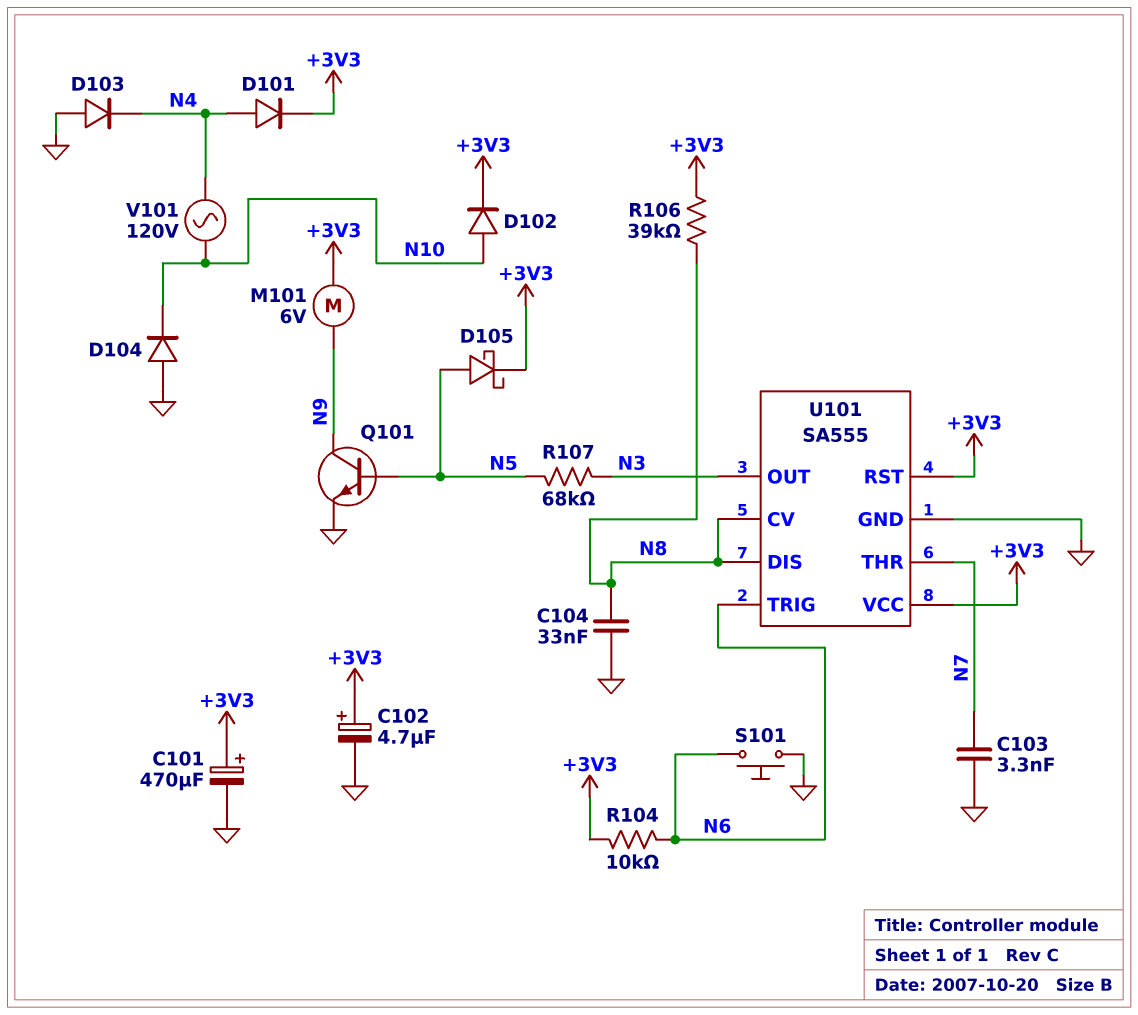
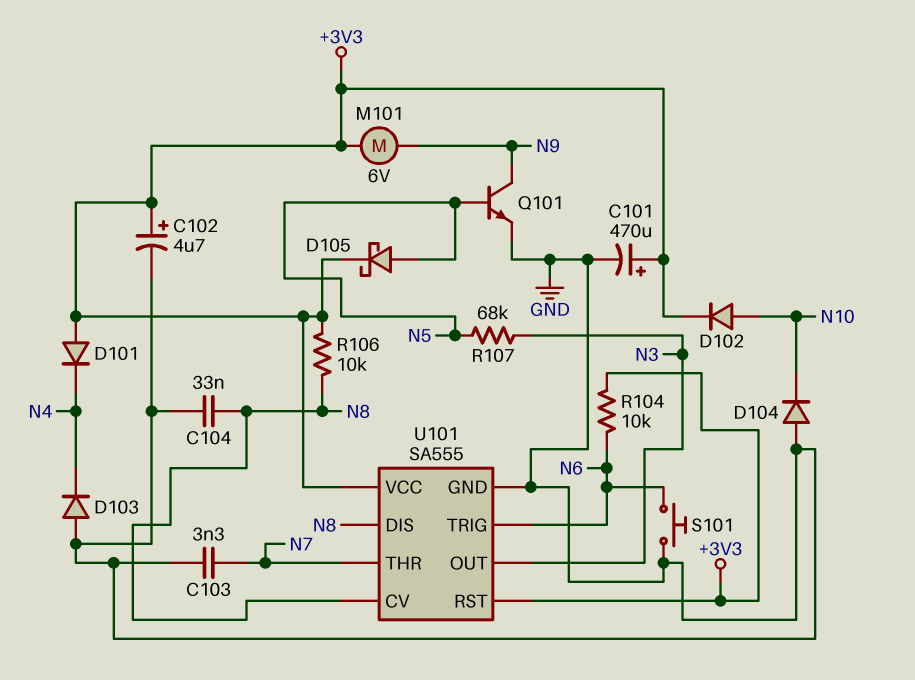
D101: diode (A N4, K +3V3) -> diode (A +3V3, K N4)
R106: 39k (+3V3, N8) -> 10k (+3V3, N8)
V101: AC 120V (N4, N10) -> none

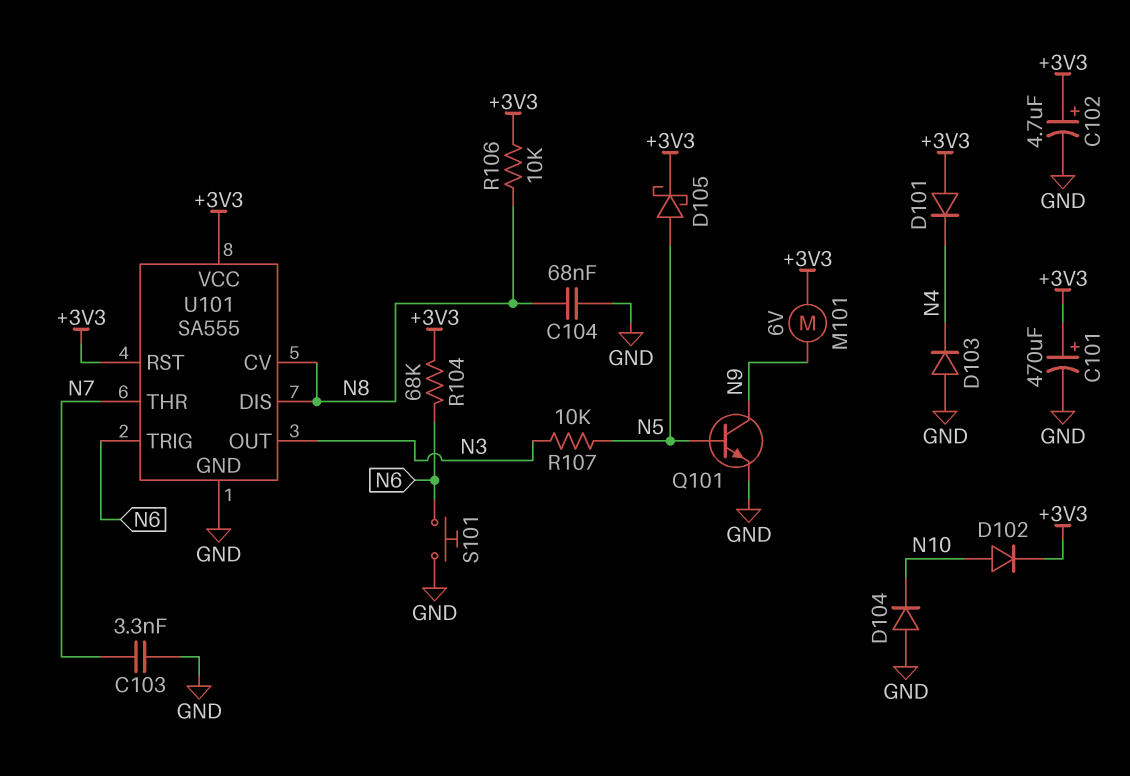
C104: 33nF (GND, N8) -> 68nF (GND, N8)
R104: 10k (+3V3, N6) -> 68k (+3V3, N6)
R107: 68k (N3, N5) -> 10k (N3, N5)

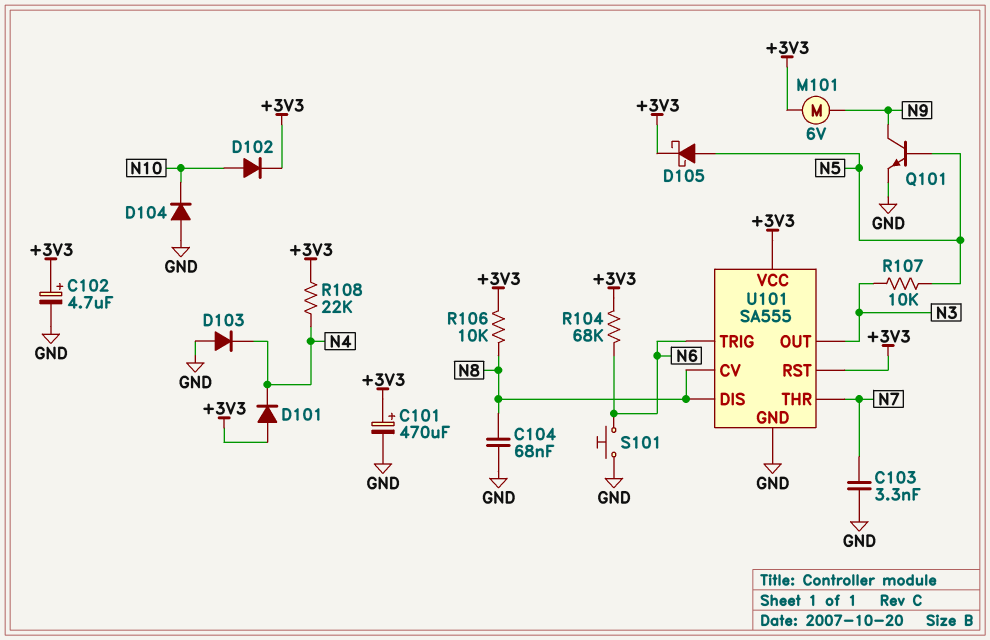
R108: none -> 22k (+3V3, N4)

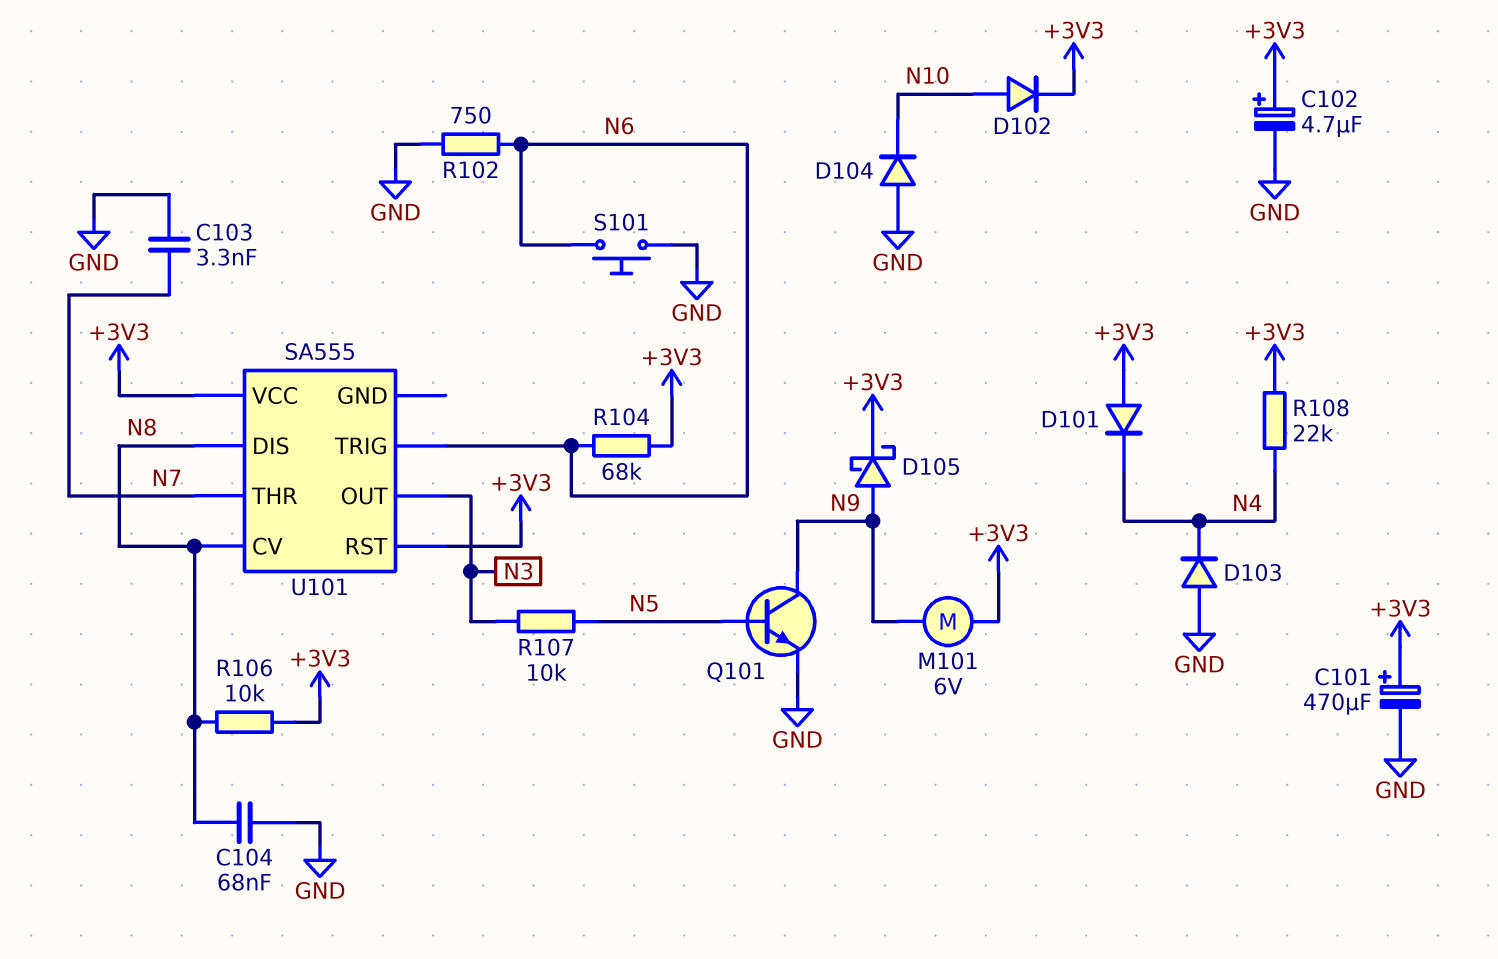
D105: schottky (A N5, K +3V3) -> schottky (A N9, K +3V3)
R102: none -> 750 (GND, N6)
U101 pin GND: GND -> none

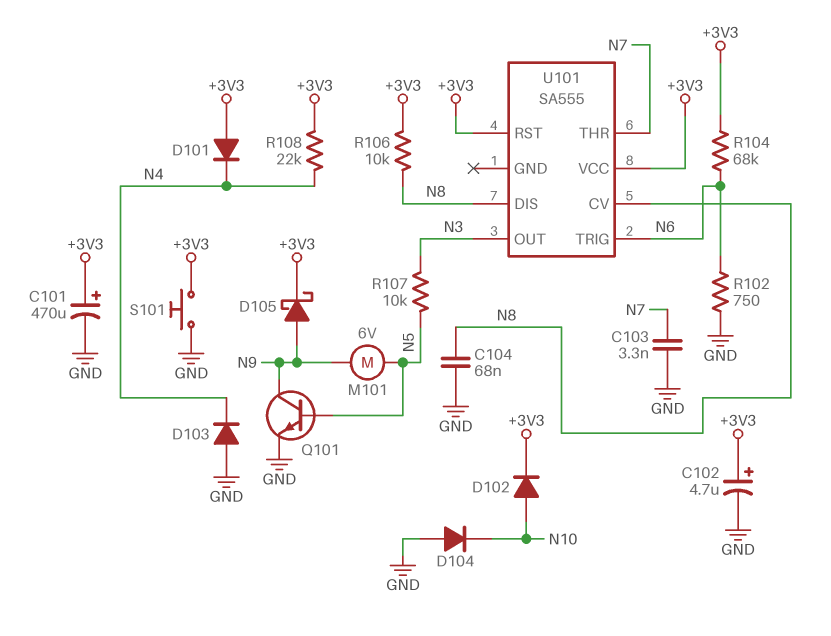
M101: motor 6V (+3V3, N9) -> motor 6V (N5, N9)
S101: button (GND, N6) -> button (+3V3, GND)

